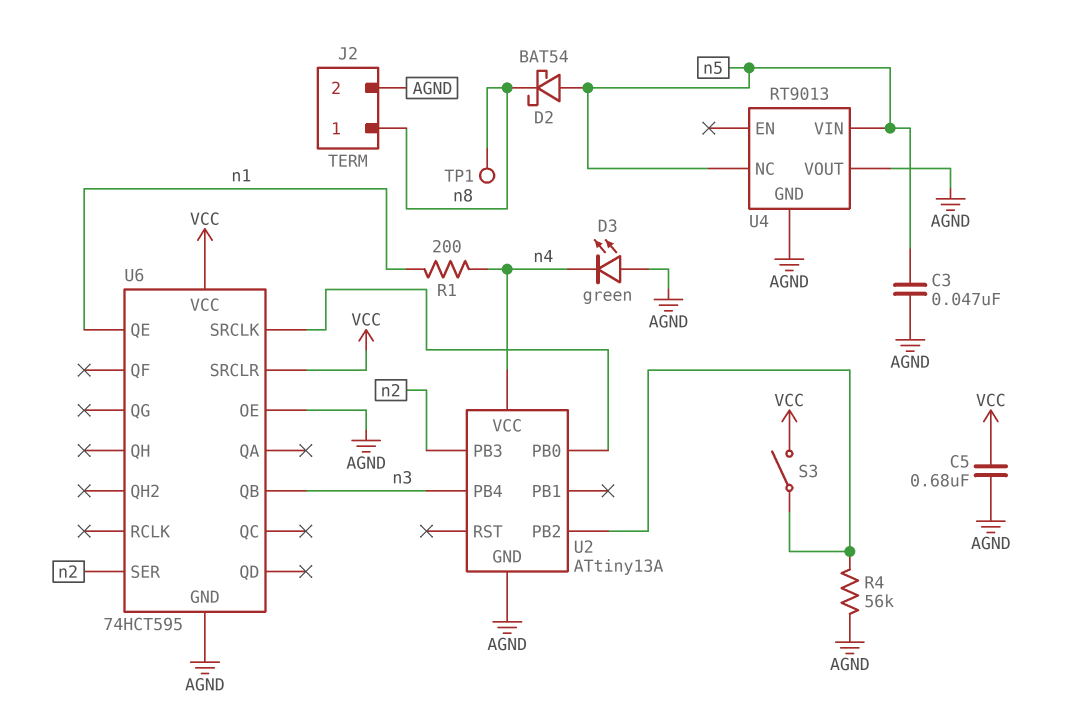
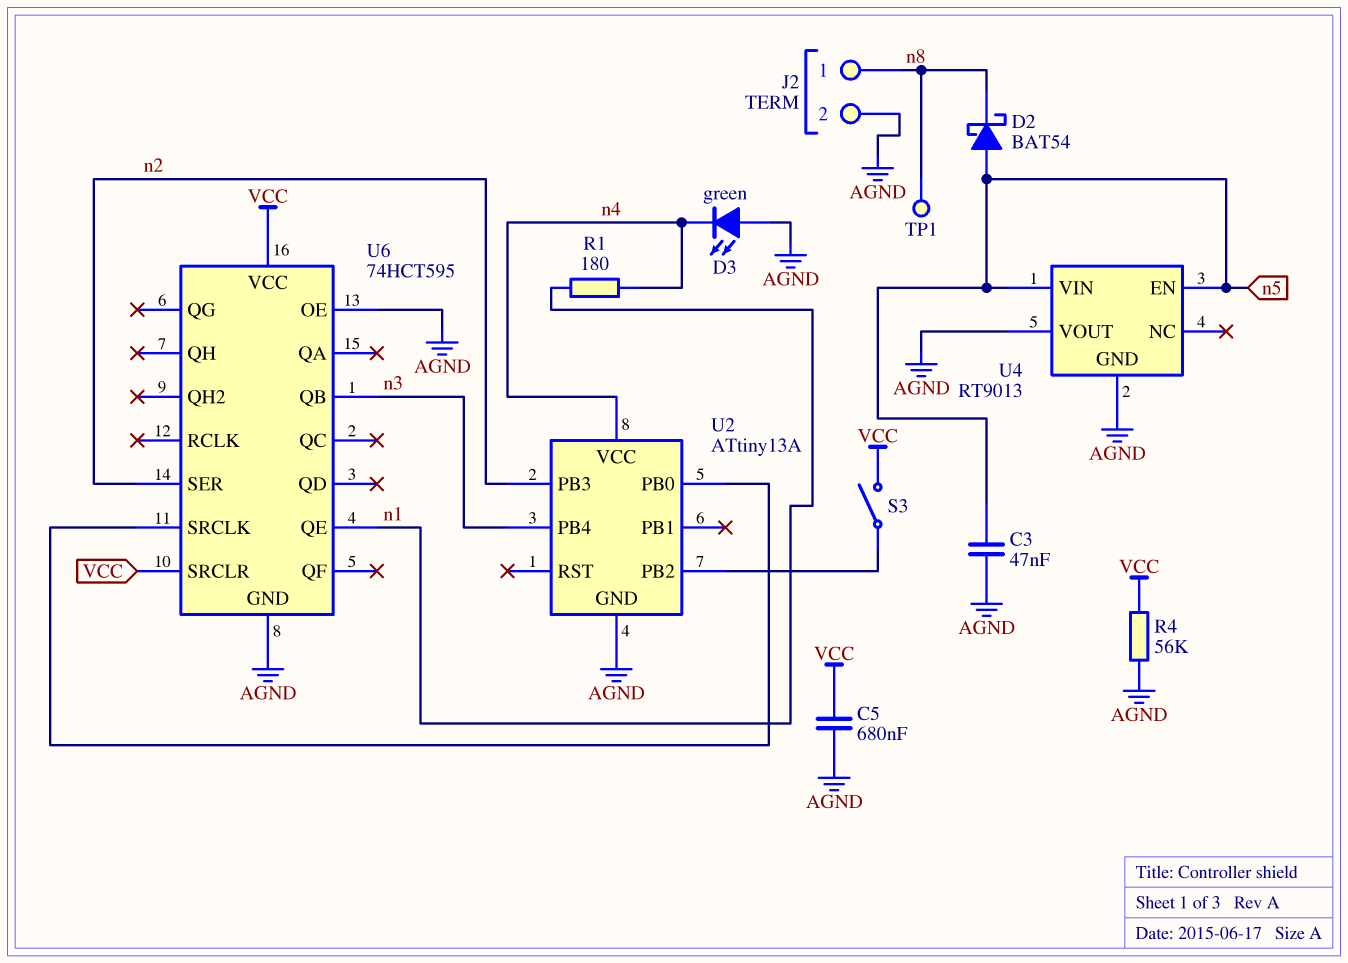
R1: 200 (n1, n4) -> 180 (n1, n4)
R4: 56k (AGND, U2/PB2) -> 56k (AGND, VCC)
U4 pin EN: none -> n5
U4 pin NC: n5 -> none

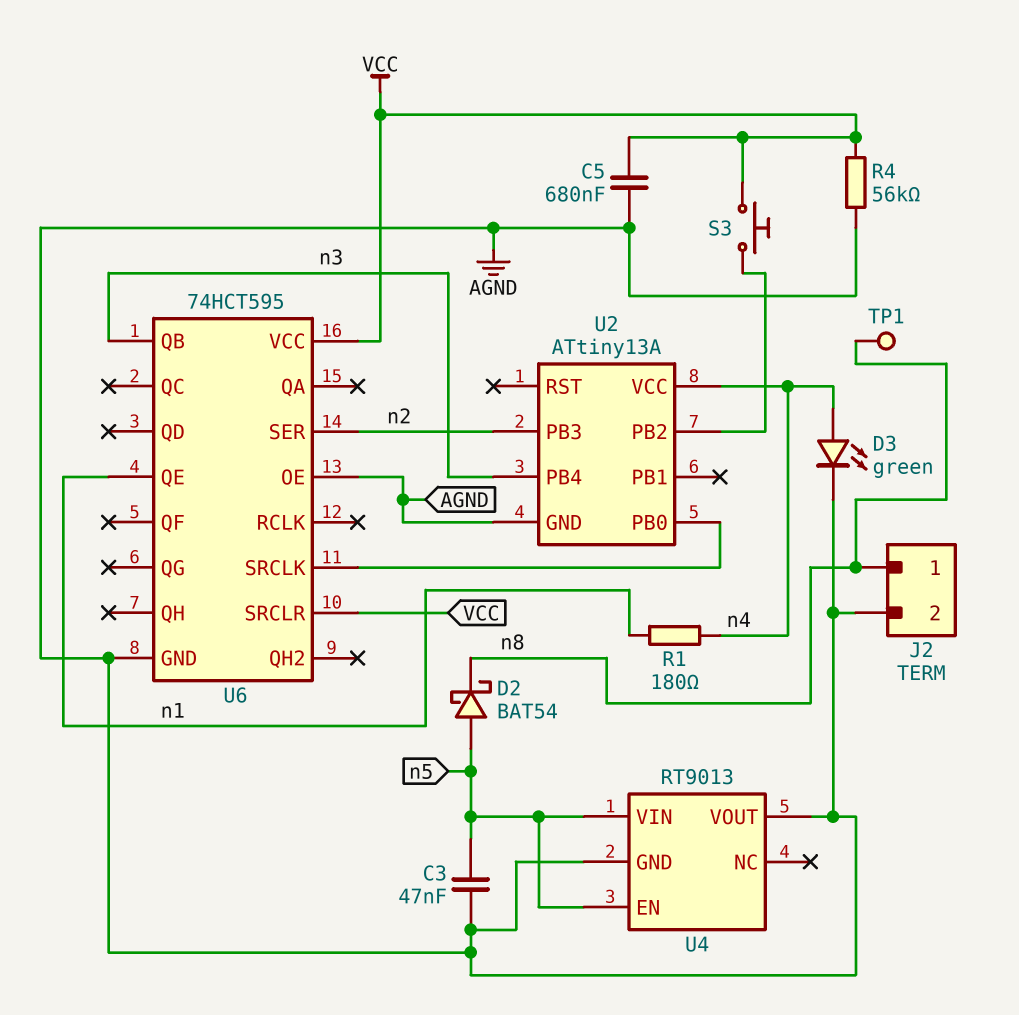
D3: LED green (A AGND, K n4) -> LED green (A n4, K AGND)
S3: switch (U2/PB2, VCC) -> button (U2/PB2, VCC)

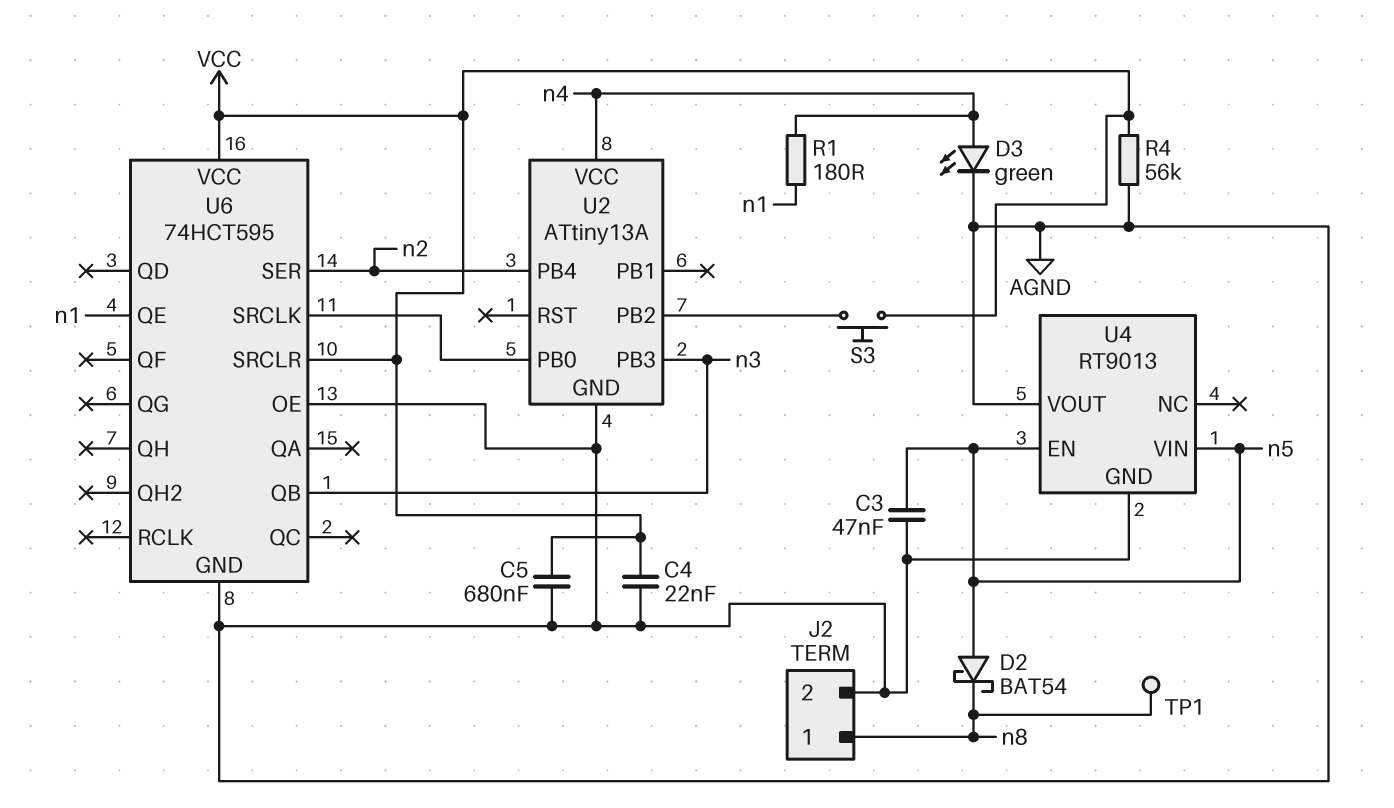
C4: none -> 22nF (AGND, VCC)
U2 pin PB3: n2 -> n3
U2 pin PB4: n3 -> n2

